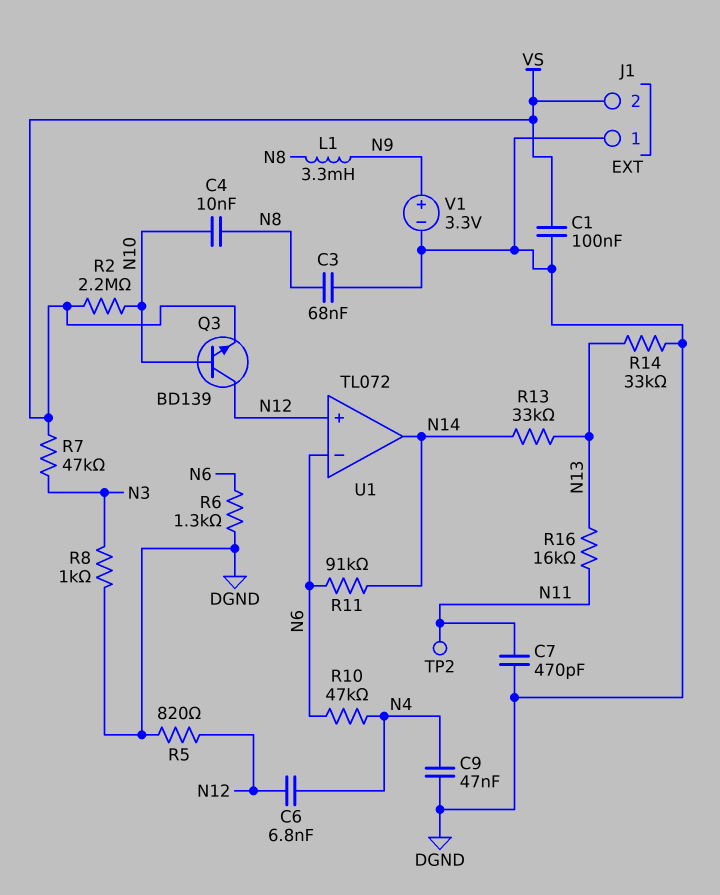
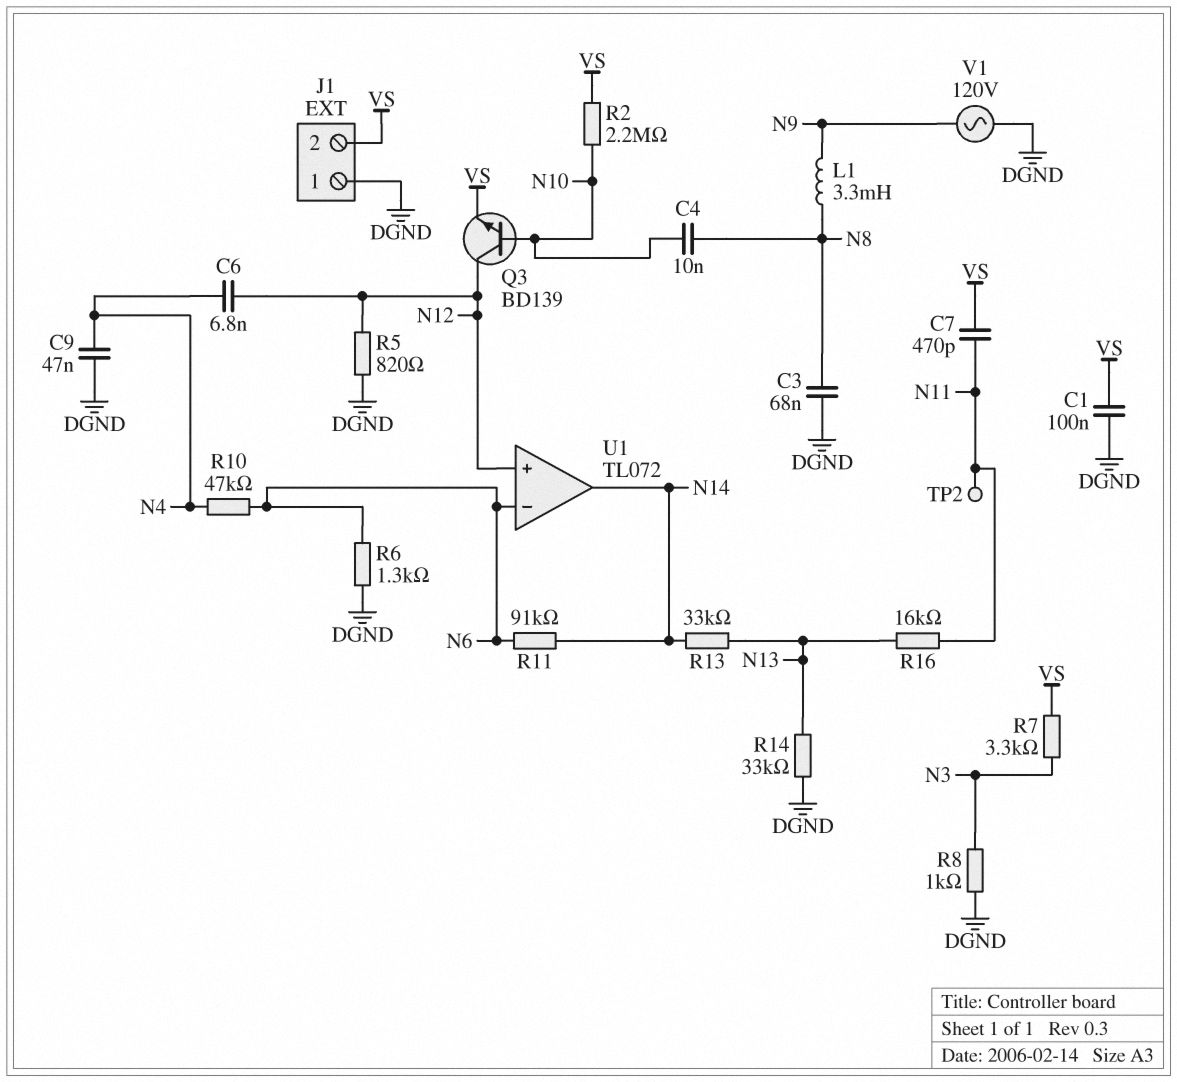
C7: 470pF (DGND, N11) -> 470pF (N11, VS)
R7: 47k (N3, VS) -> 3.3k (N3, VS)
V1: 3.3V (plus N9, minus DGND) -> AC 120V (DGND, N9)

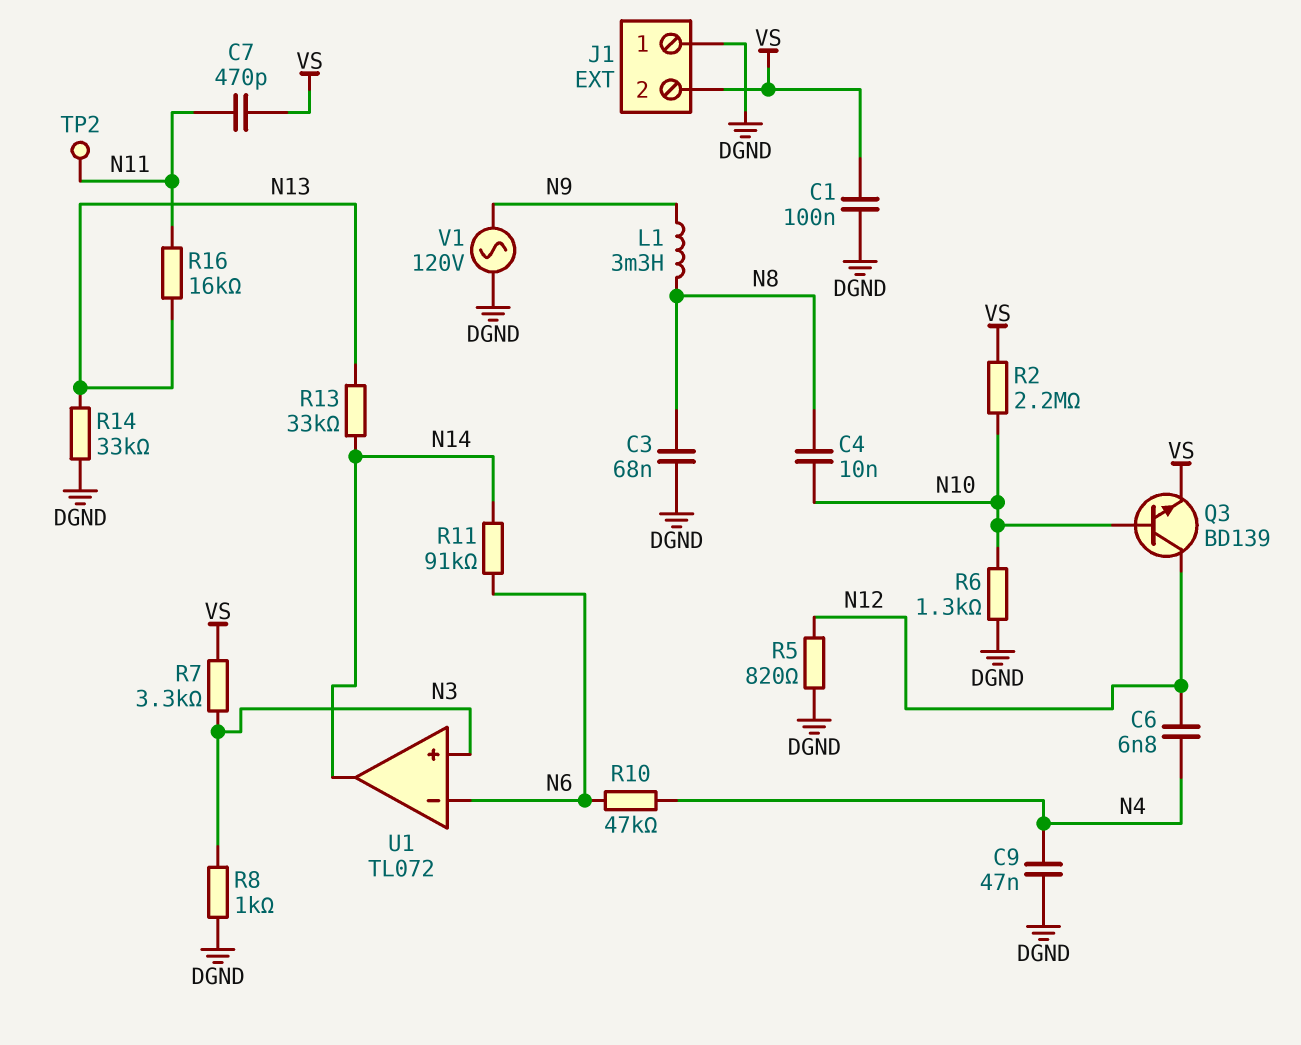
R6: 1.3k (DGND, N6) -> 1.3k (DGND, N10)
U1 pin in+: N12 -> N3

